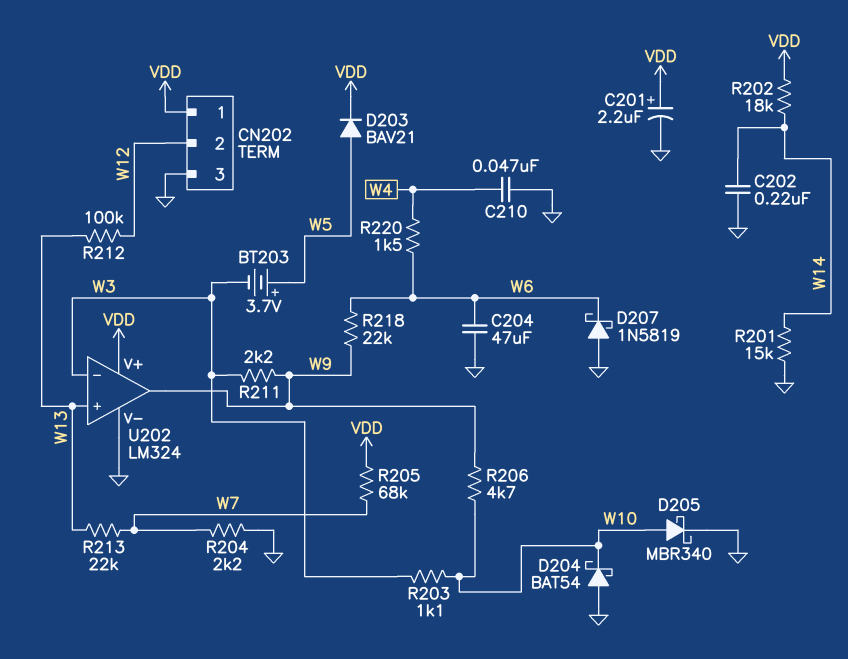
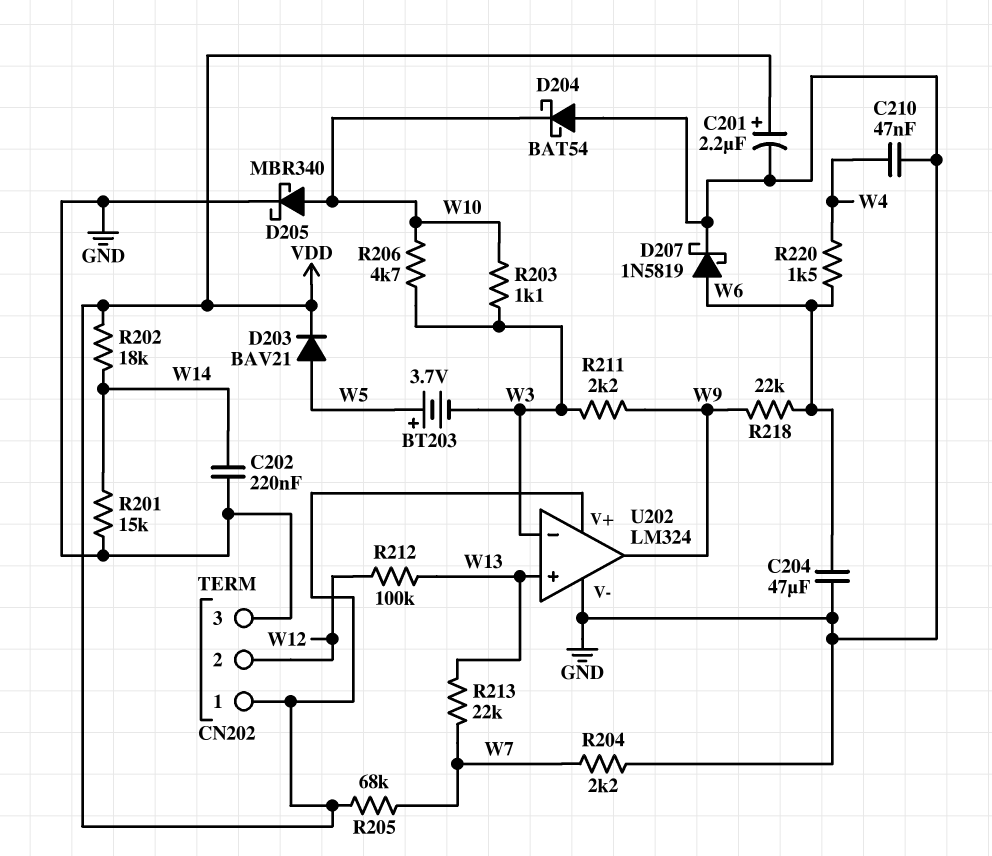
D207: schottky 1N5819 (A GND, K W6) -> schottky 1N5819 (A W6, K GND)
R206: 4.7k (W9, W10) -> 4.7k (W3, W10)

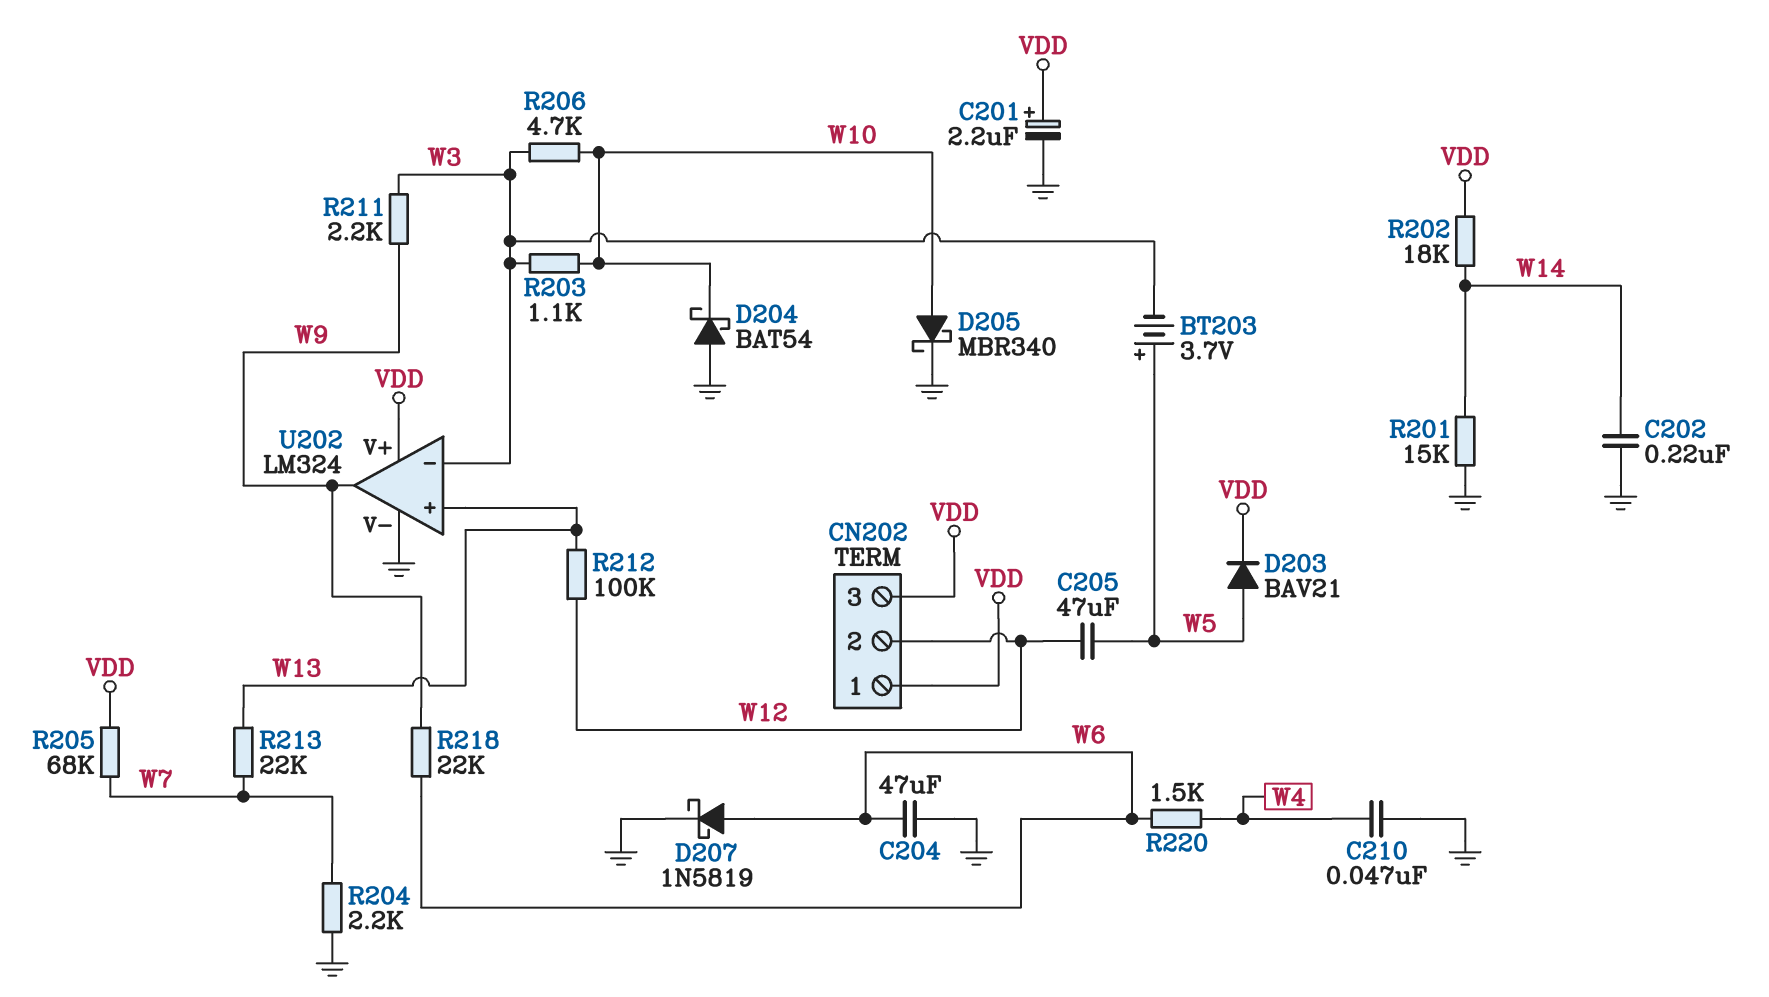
C205: none -> 47uF (W5, W12)
CN202 pin 3: GND -> VDD

